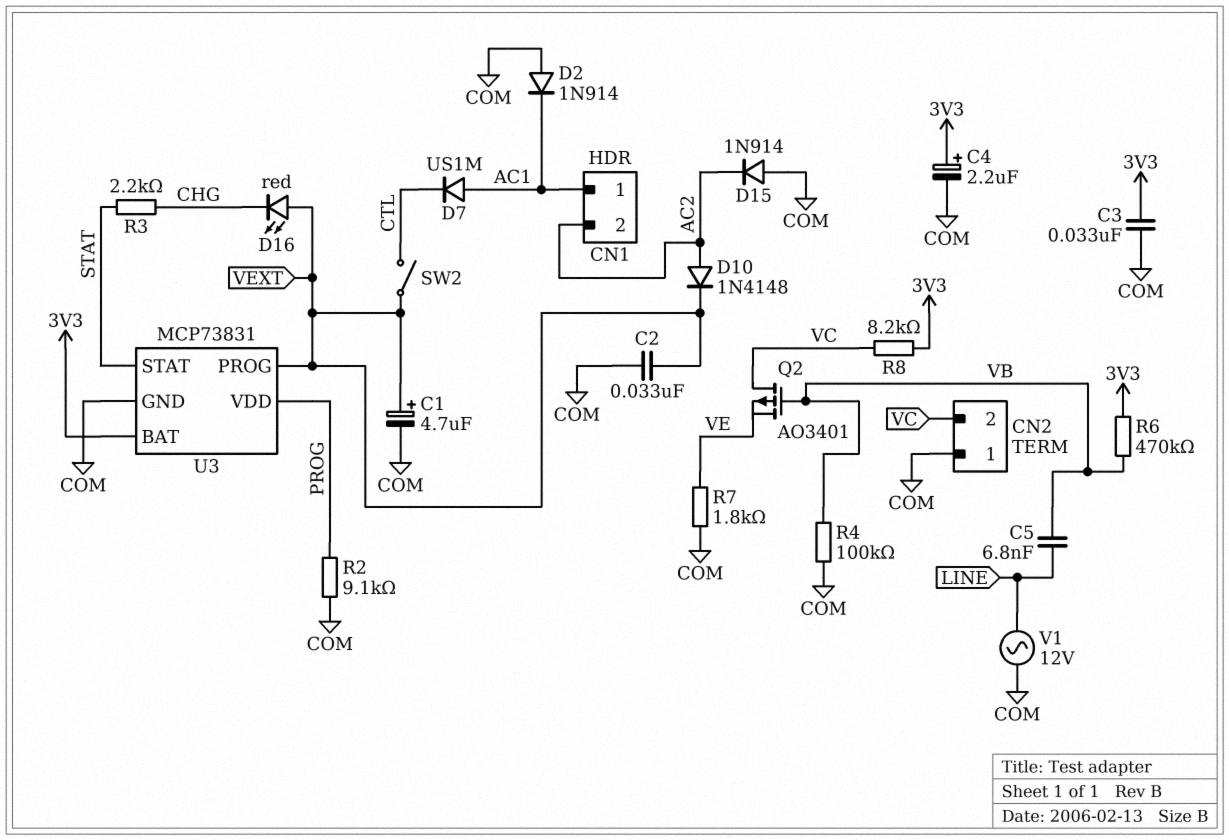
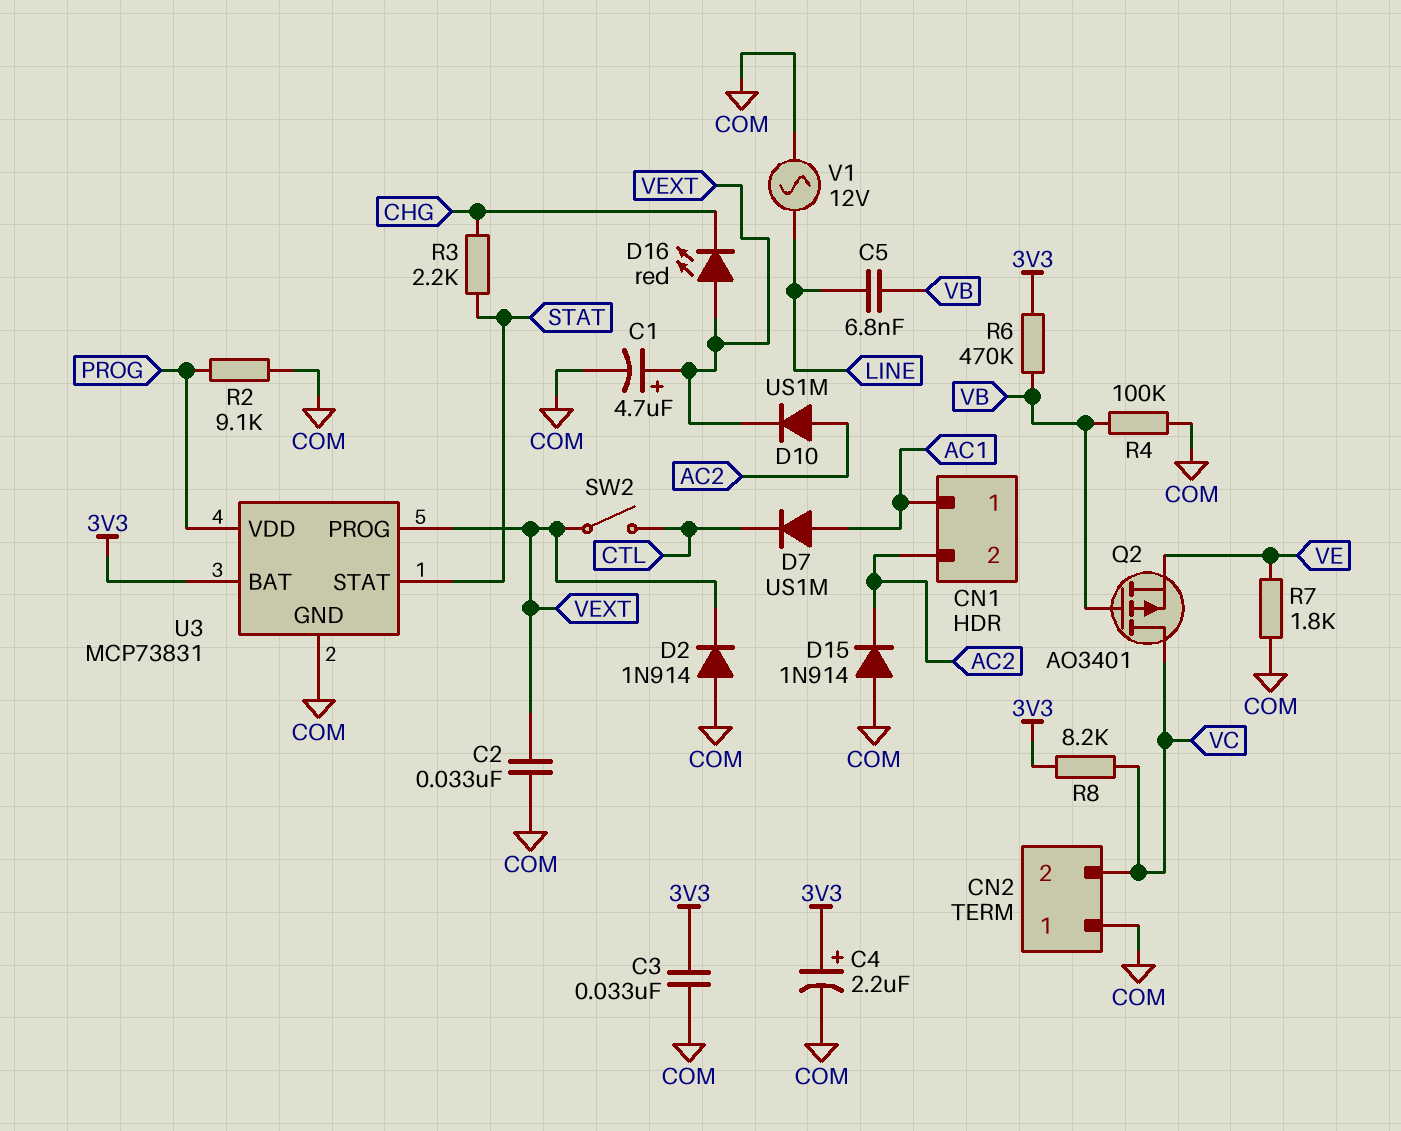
D2: diode 1N914 (A COM, K AC1) -> diode 1N914 (A COM, K VEXT)
D10: diode 1N4148 (A AC2, K VEXT) -> diode US1M (A AC2, K VEXT)

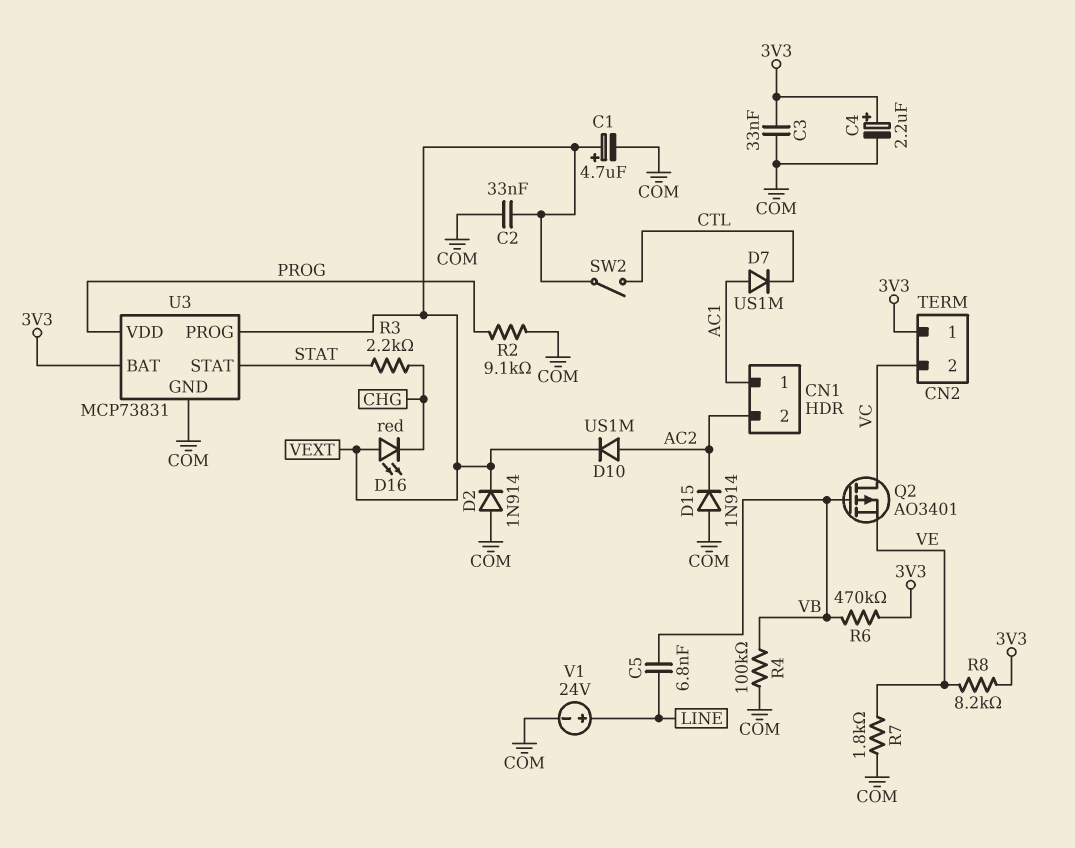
CN2 pin 1: COM -> 3V3
R8: 8.2k (3V3, VC) -> 8.2k (3V3, VE)
V1: AC 12V (COM, LINE) -> 24V (plus LINE, minus COM)

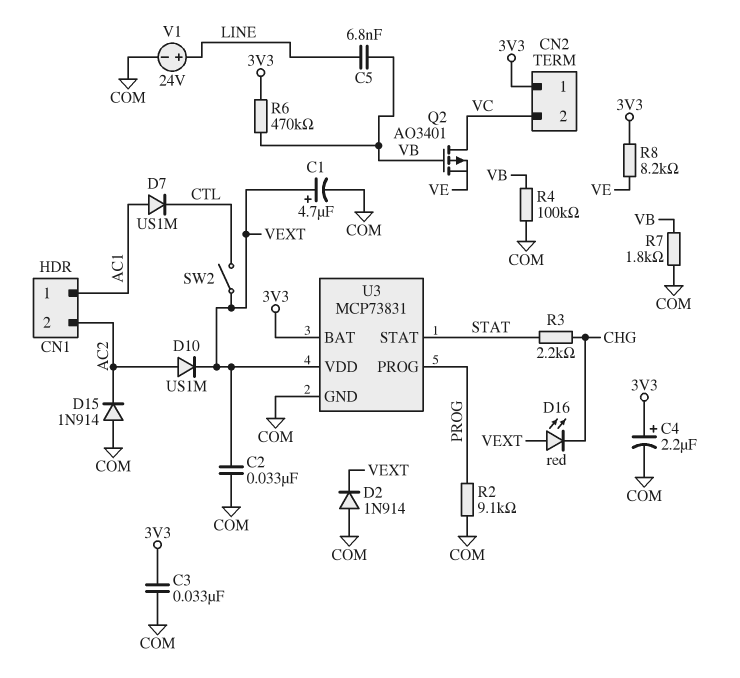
R7: 1.8k (COM, VE) -> 1.8k (COM, VB)
U3 pin PROG: VEXT -> PROG
U3 pin VDD: PROG -> VEXT

